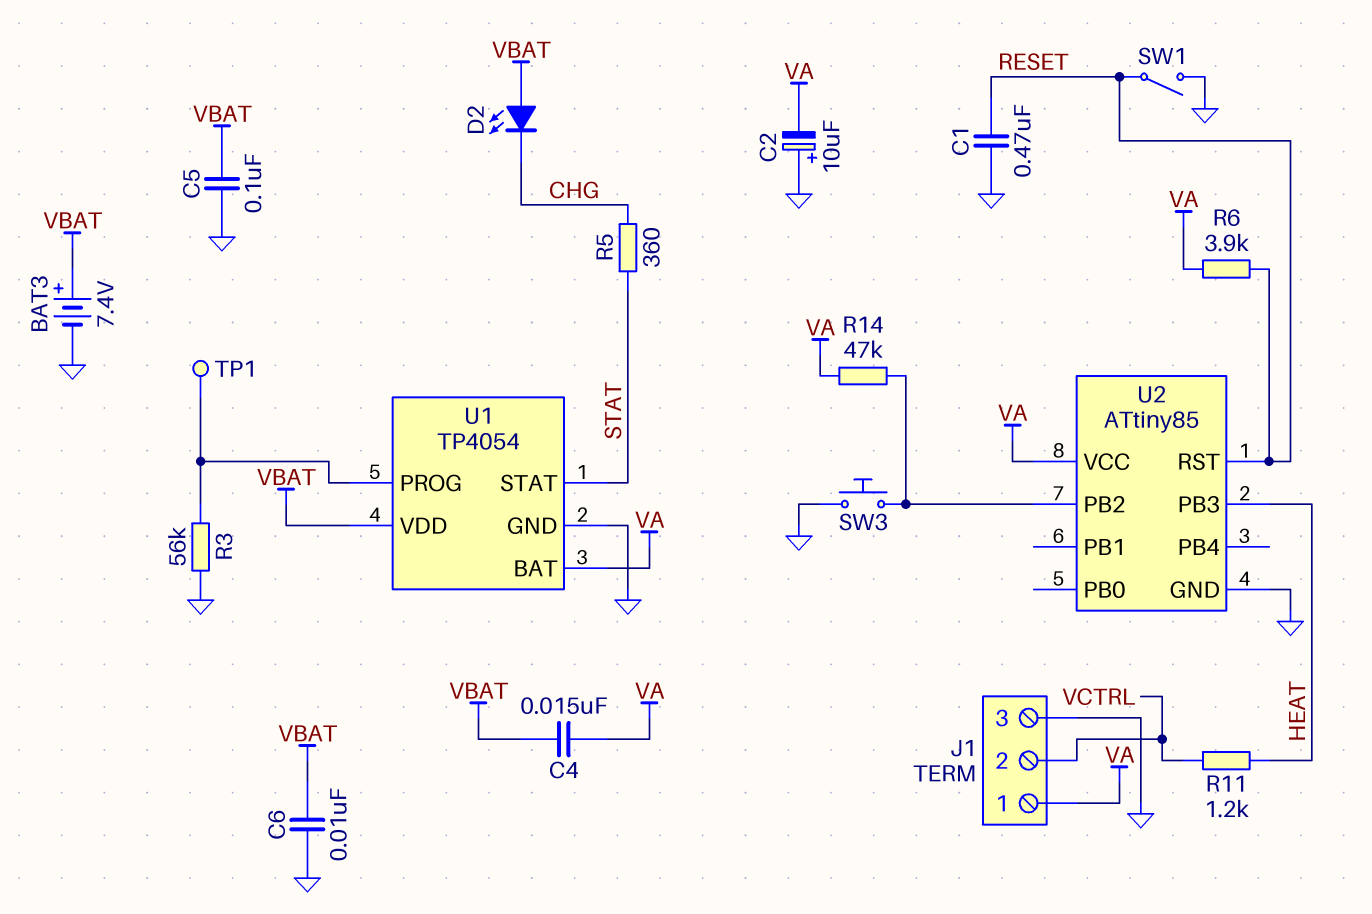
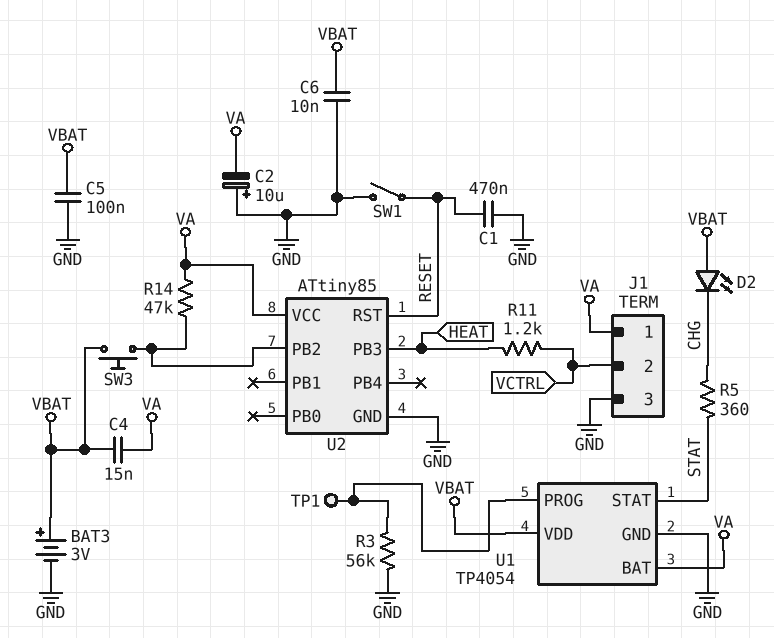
BAT3: 7.4V (plus VBAT, minus GND) -> 3V (plus VBAT, minus GND)
R6: 3.9k (RESET, VA) -> none
SW3: button (GND, U2/PB2) -> button (U2/PB2, VBAT)

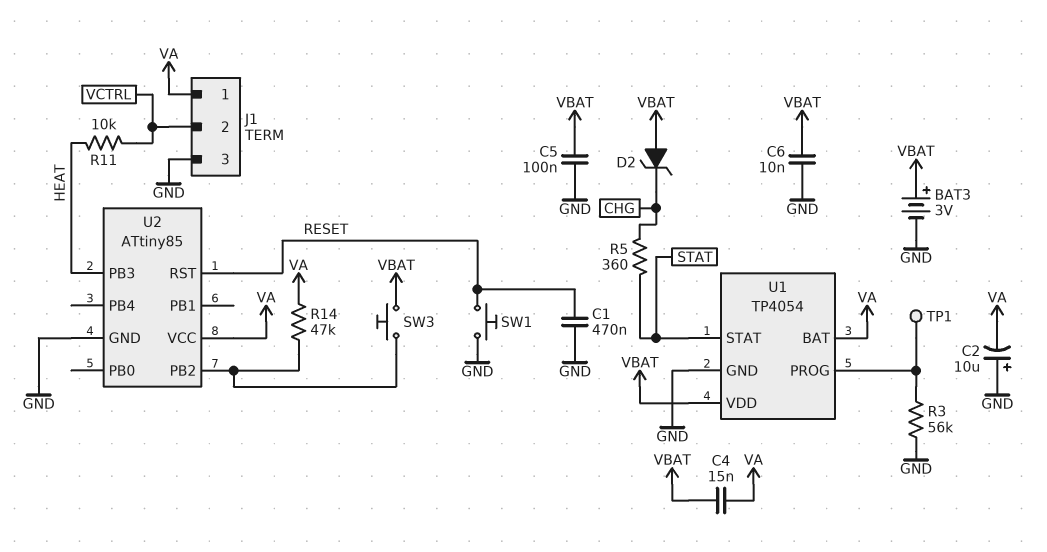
D2: LED (A VBAT, K CHG) -> zener (A VBAT, K CHG)
R11: 1.2k (HEAT, VCTRL) -> 10k (HEAT, VCTRL)
SW1: switch (GND, RESET) -> button (GND, RESET)

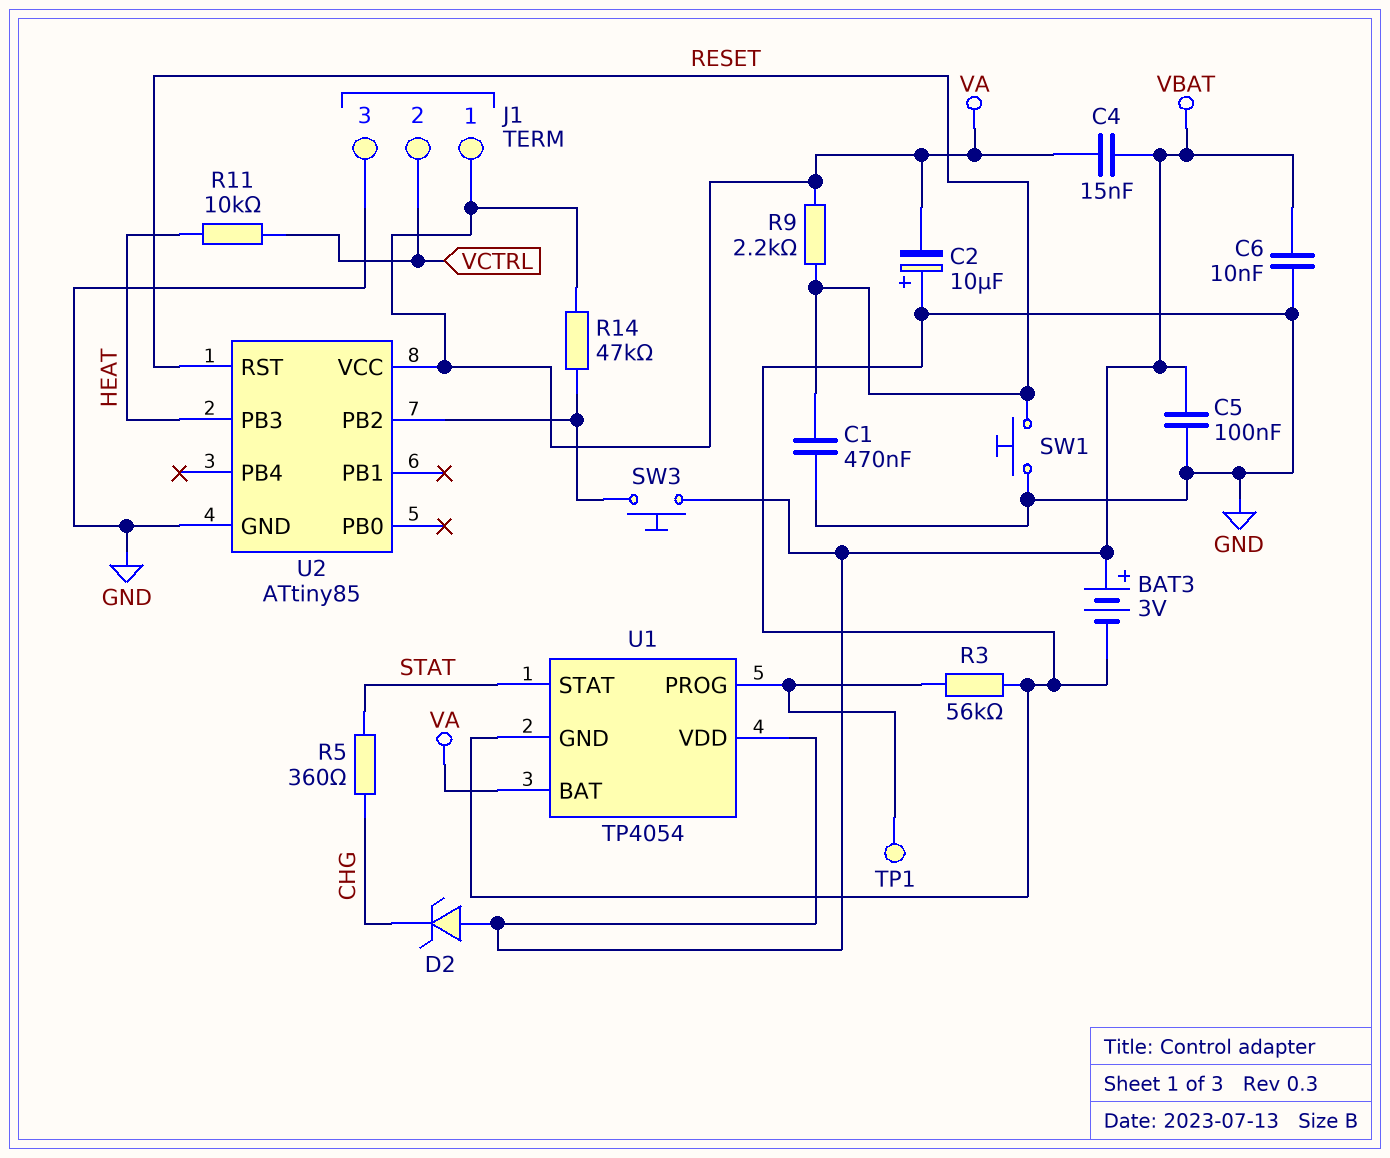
R9: none -> 2.2k (RESET, VA)

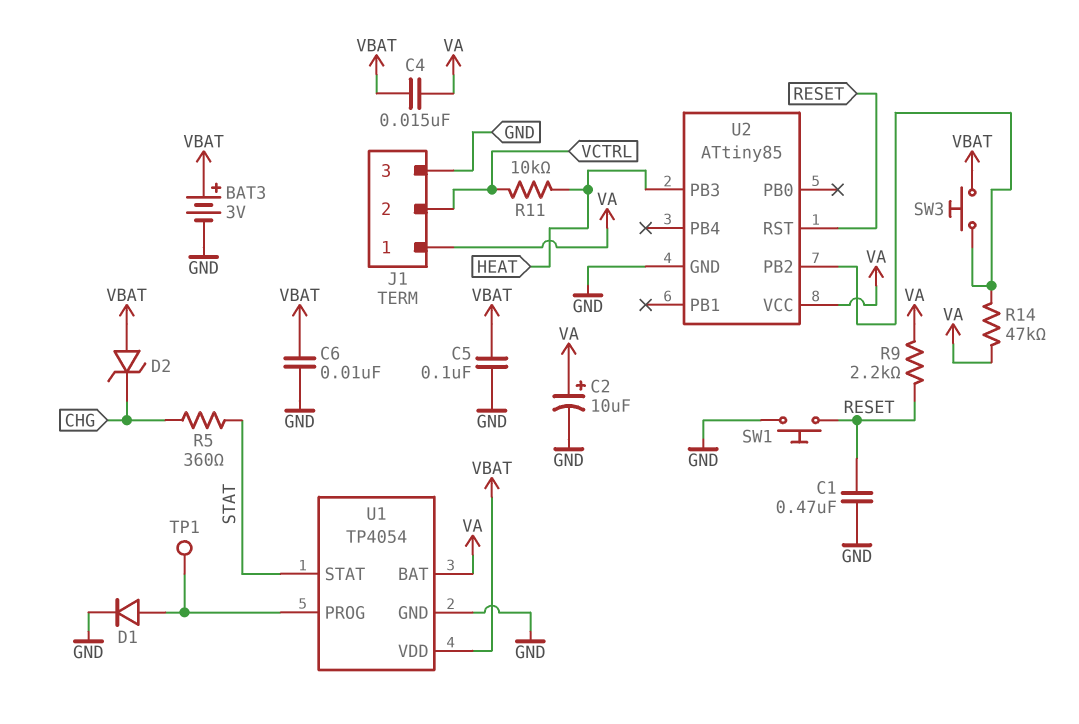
C2: 10uF (plus GND, minus VA) -> 10uF (plus VA, minus GND)
D1: none -> diode (A U1/PROG, K GND)
R3: 56k (GND, U1/PROG) -> none

